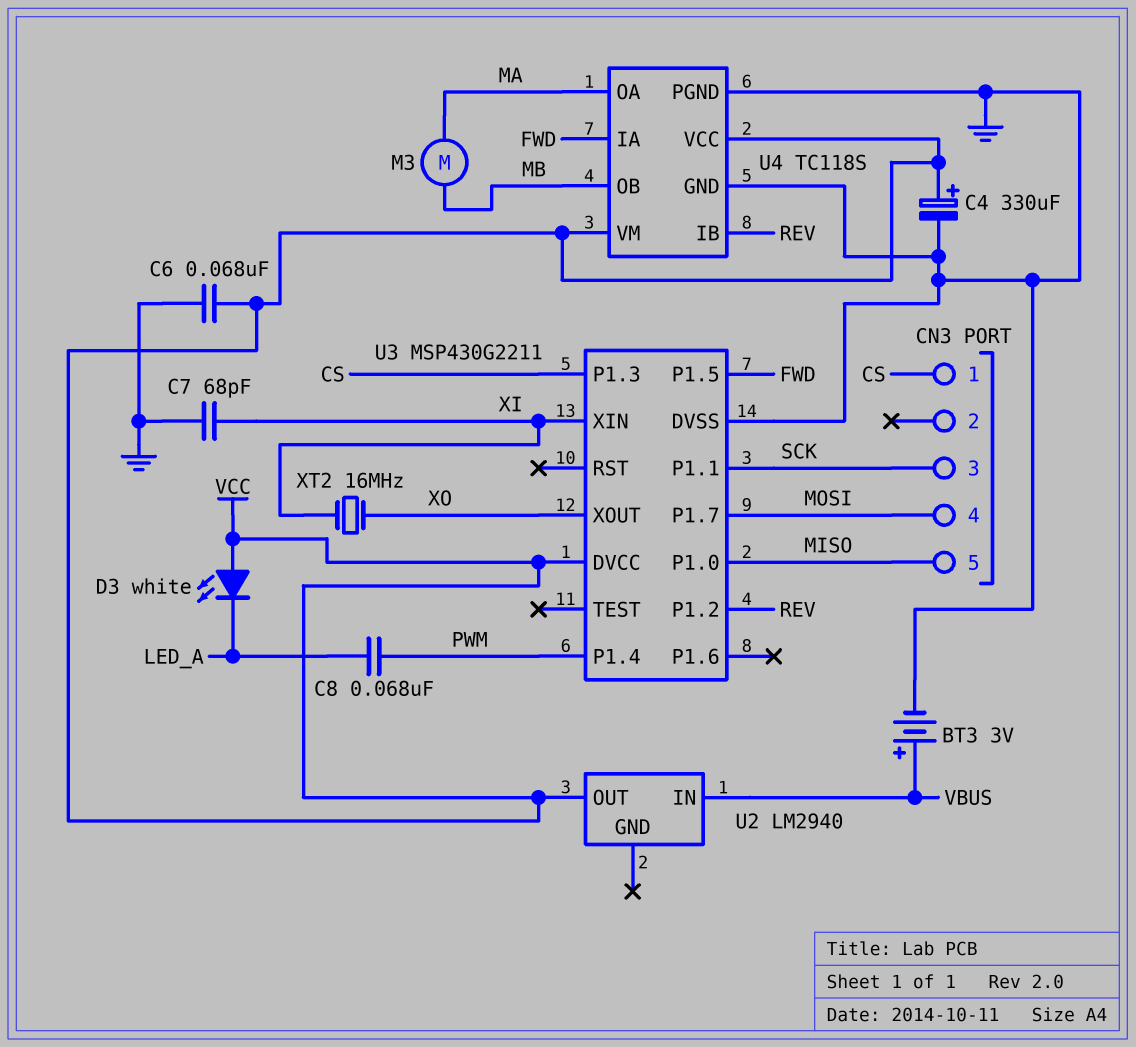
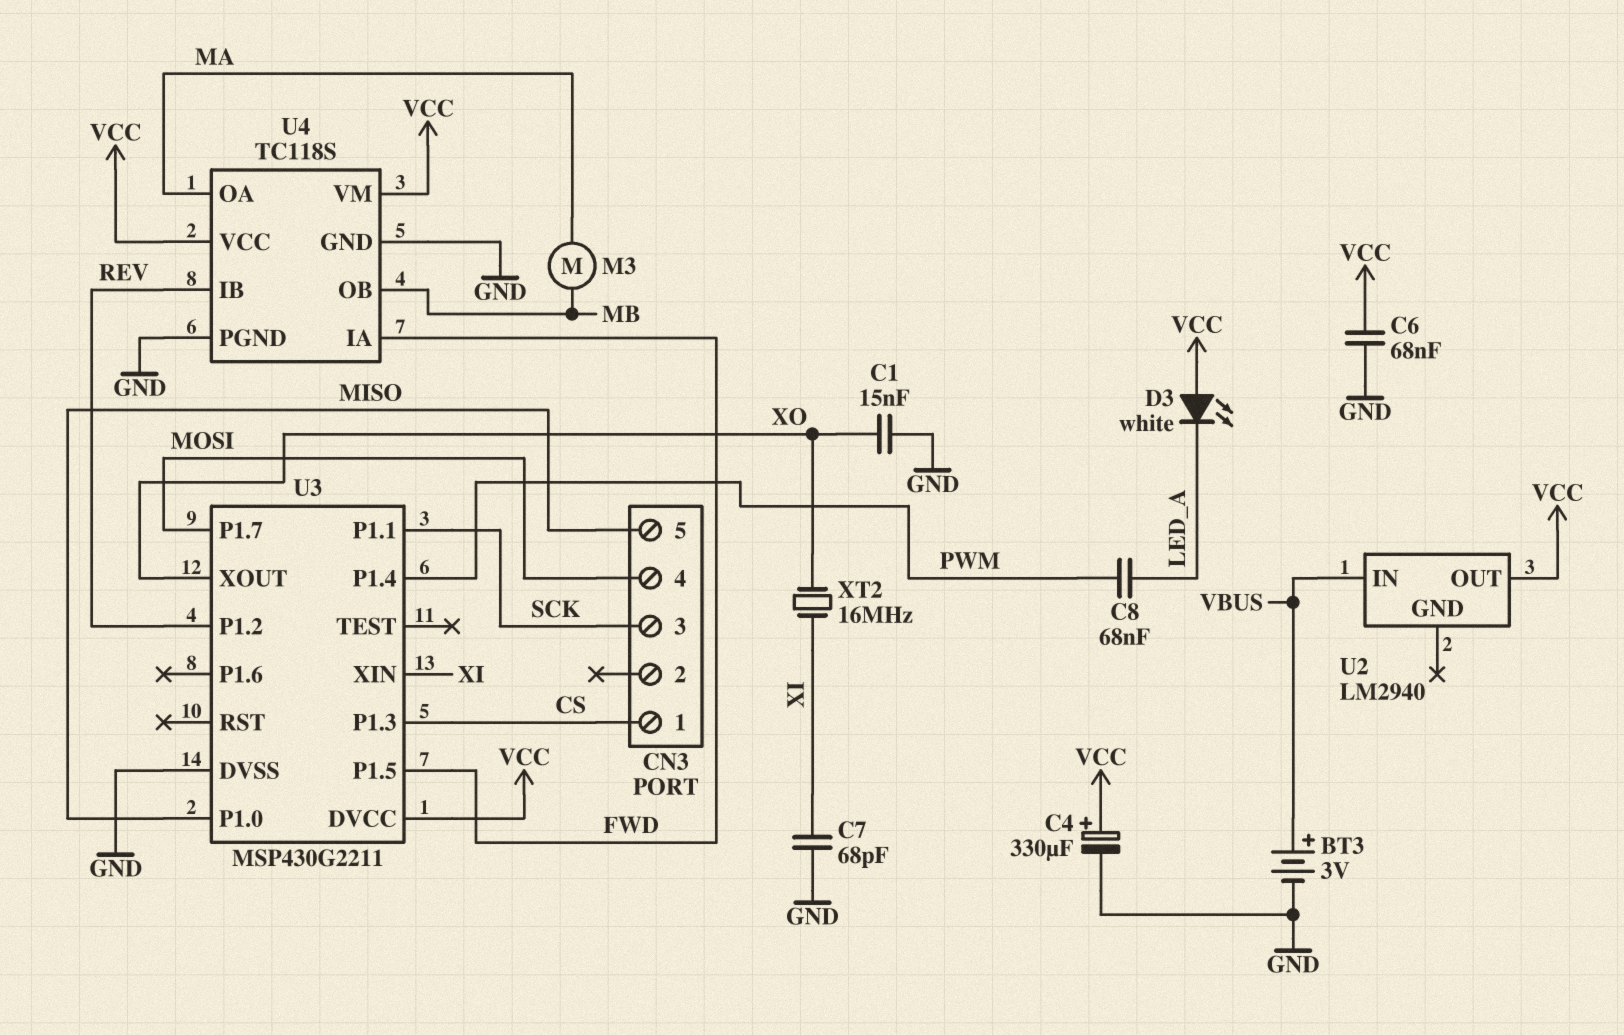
C1: none -> 15nF (GND, XO)

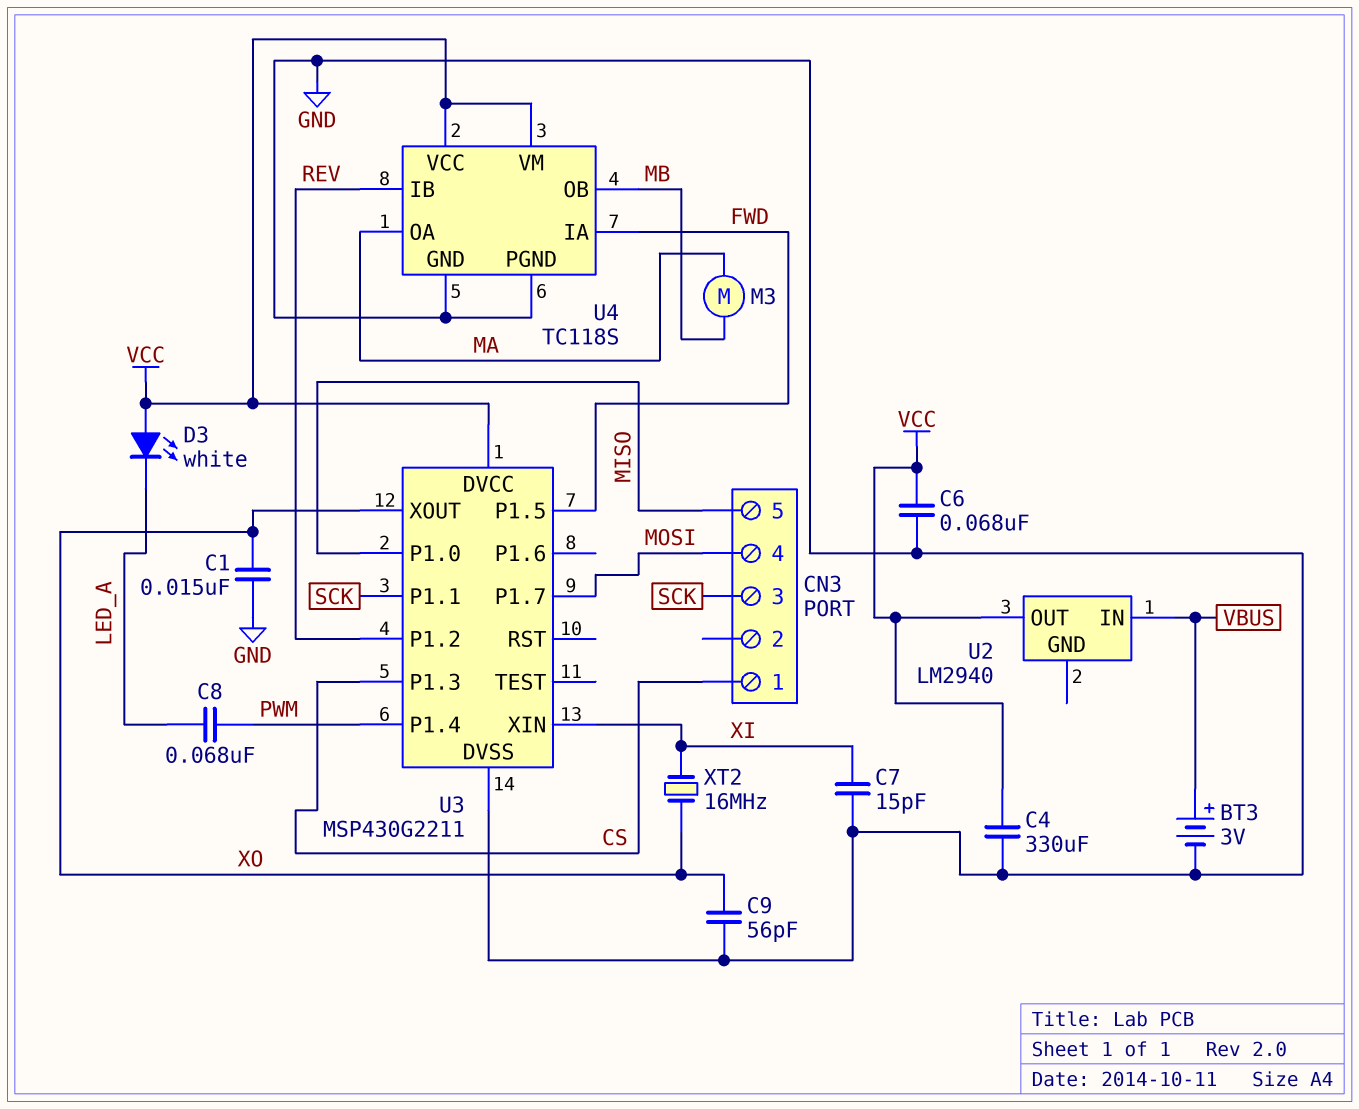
C4: 330uF (plus VCC, minus GND) -> 330uF (GND, VCC)
C7: 68pF (GND, XI) -> 15pF (GND, XI)
C9: none -> 56pF (GND, XO)

